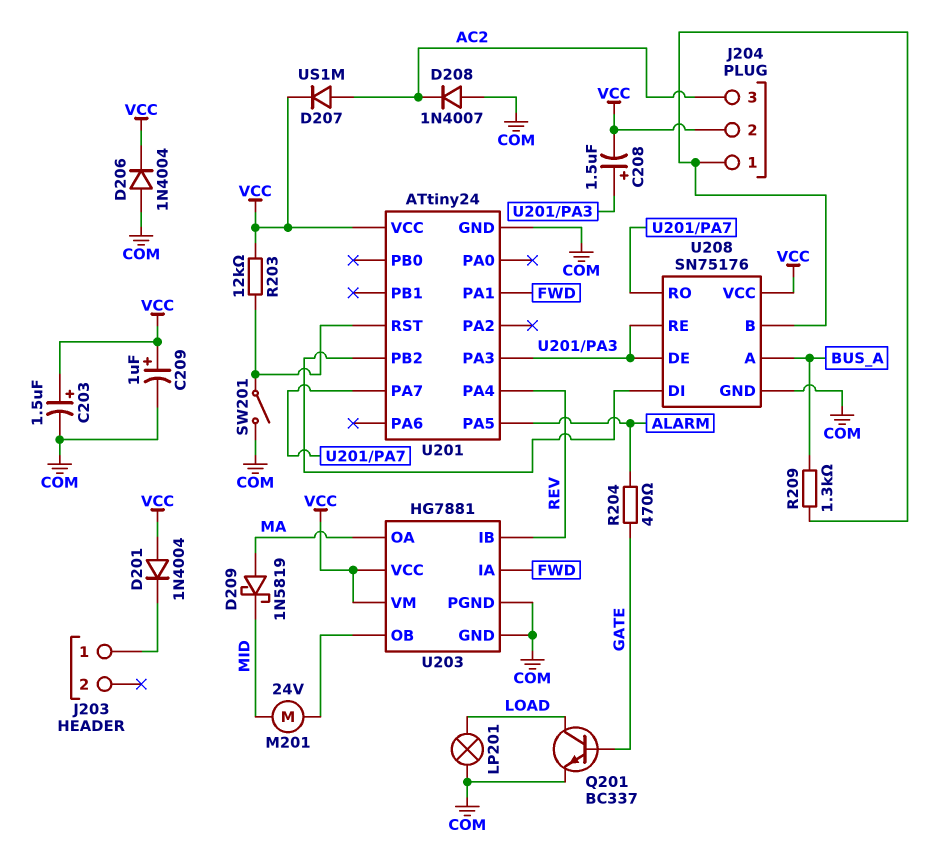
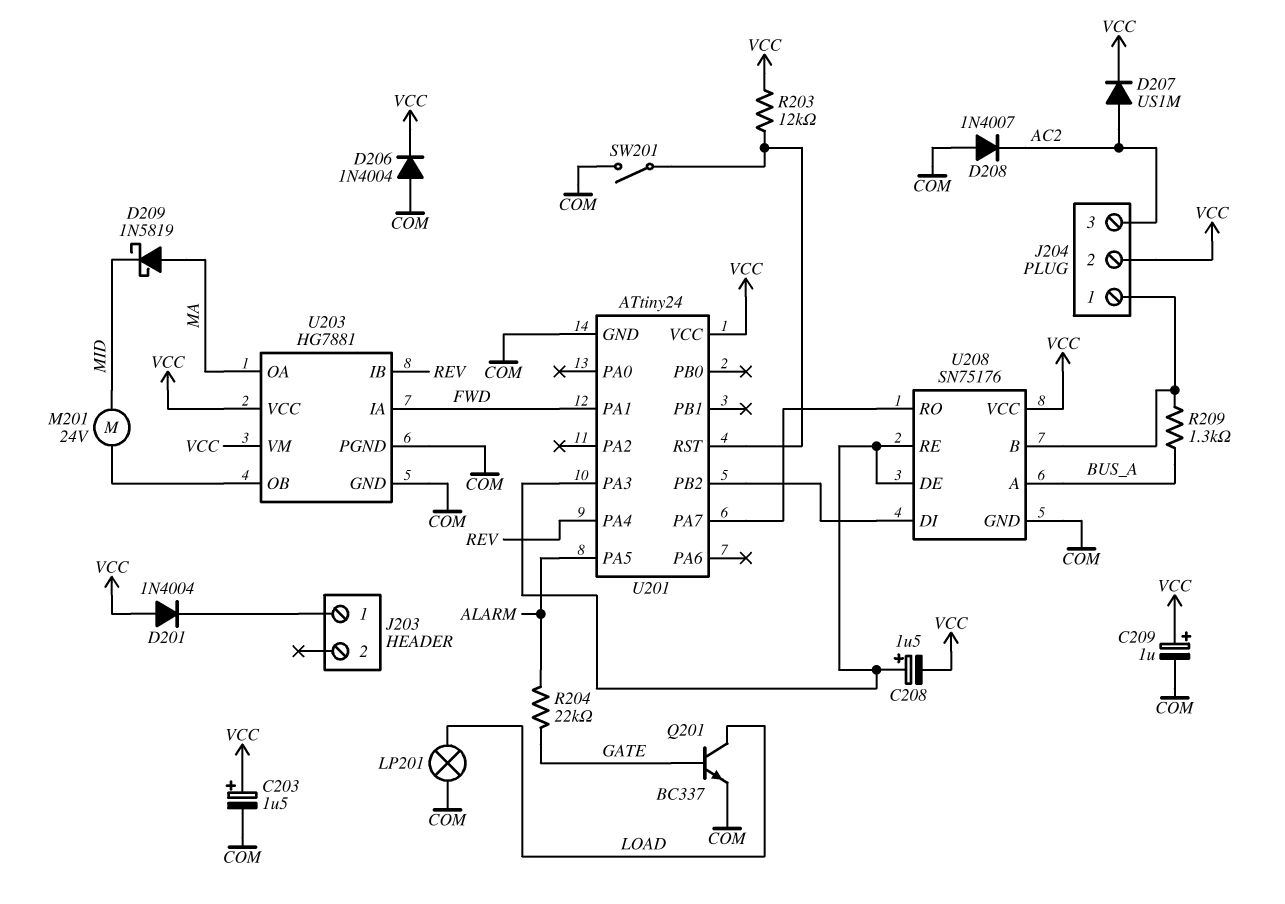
R204: 470 (ALARM, GATE) -> 22k (ALARM, GATE)

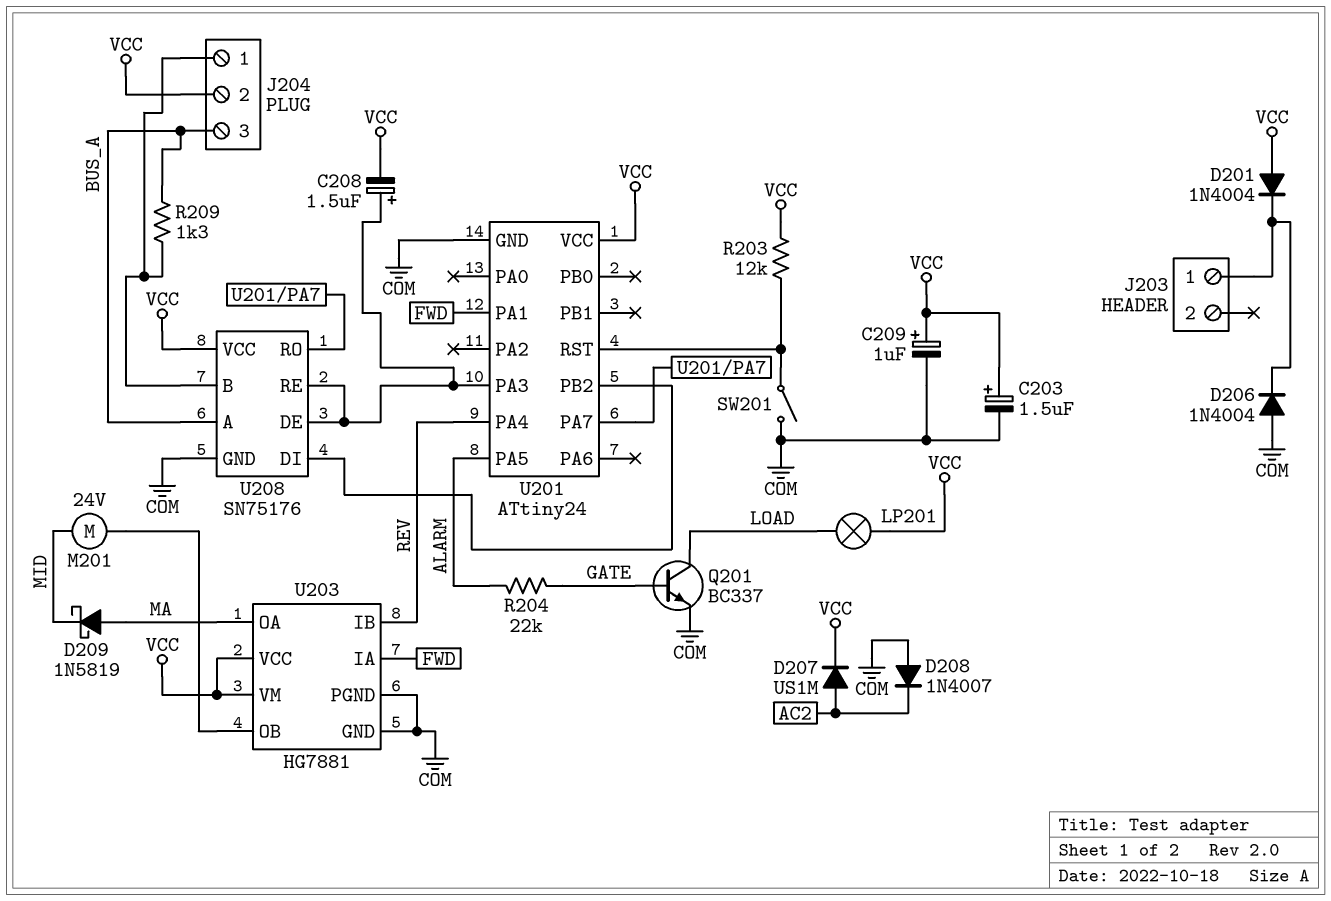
D206: diode 1N4004 (A COM, K VCC) -> diode 1N4004 (A COM, K J203/1)
J204 pin 3: AC2 -> BUS_A
LP201: lamp (COM, LOAD) -> lamp (LOAD, VCC)

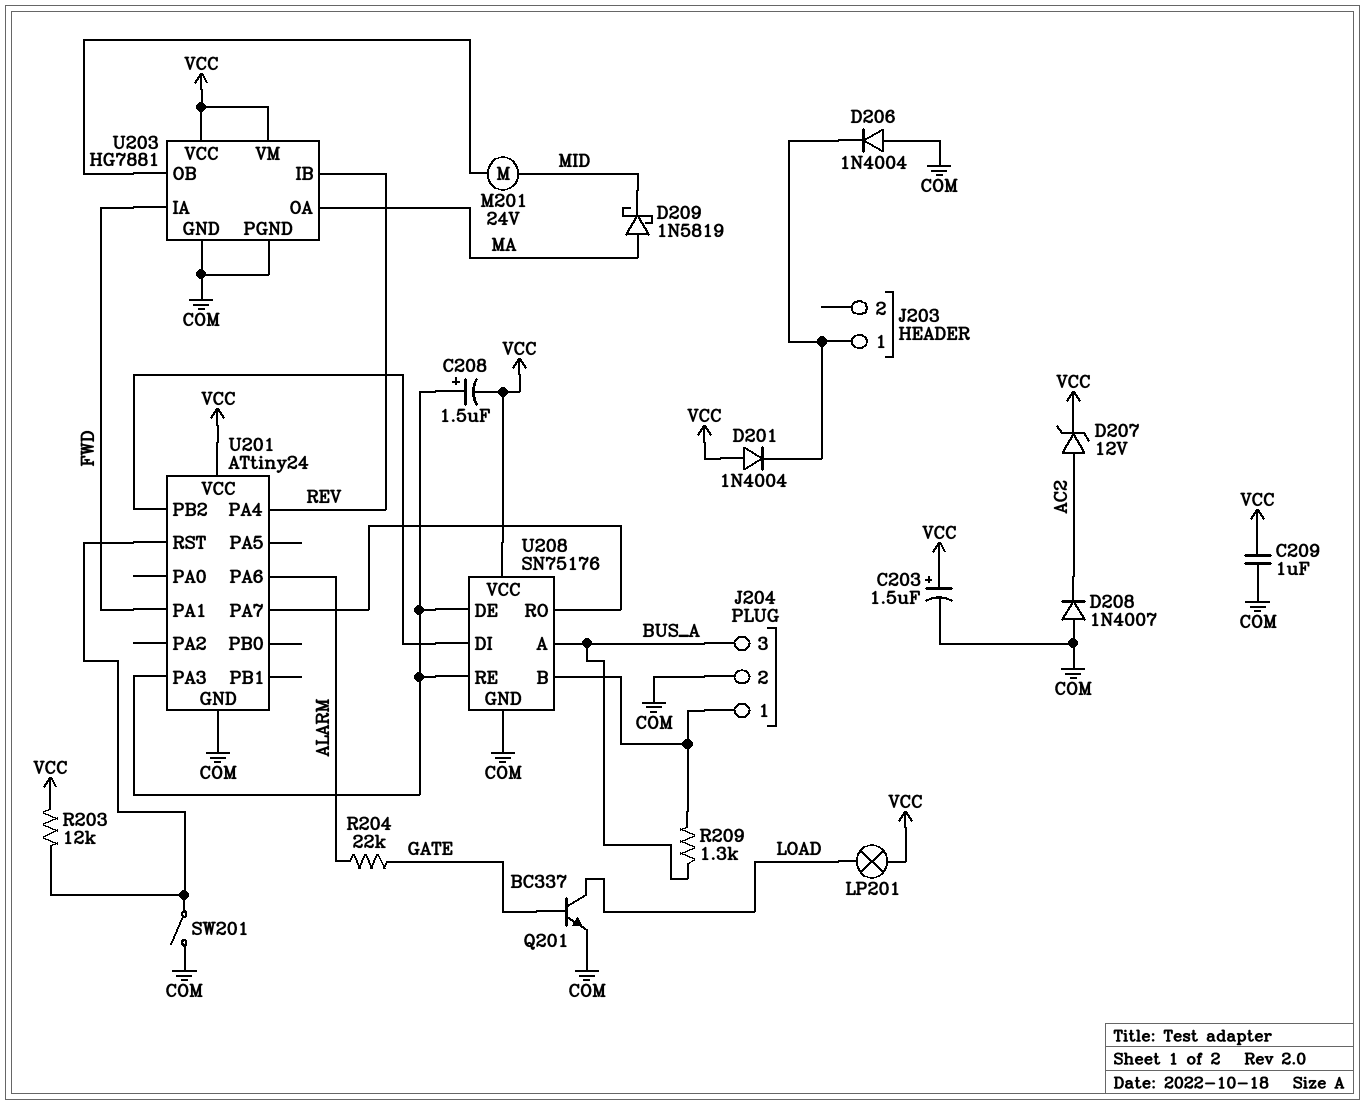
C209: 1uF (plus VCC, minus COM) -> 1uF (COM, VCC)
D207: diode US1M (A AC2, K VCC) -> zener 12V (A AC2, K VCC)
J204 pin 2: VCC -> COM
U201 pin PA5: ALARM -> none
U201 pin PA6: none -> ALARM

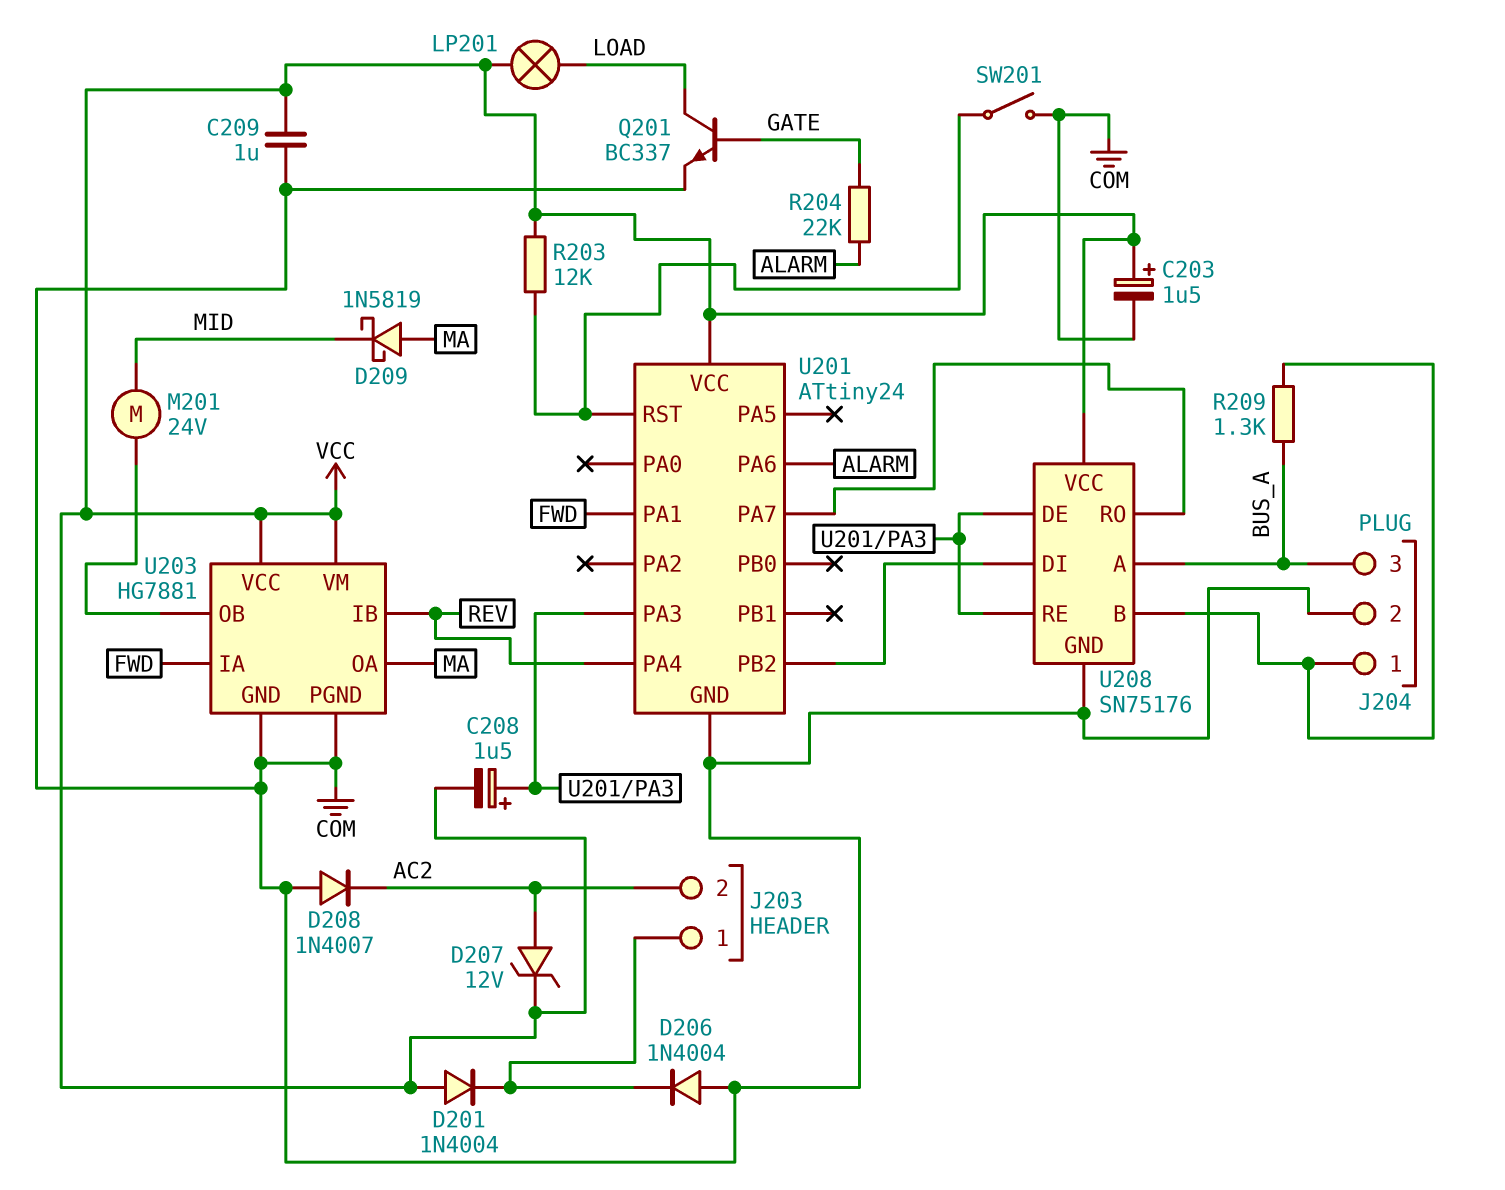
J203 pin 2: none -> AC2

